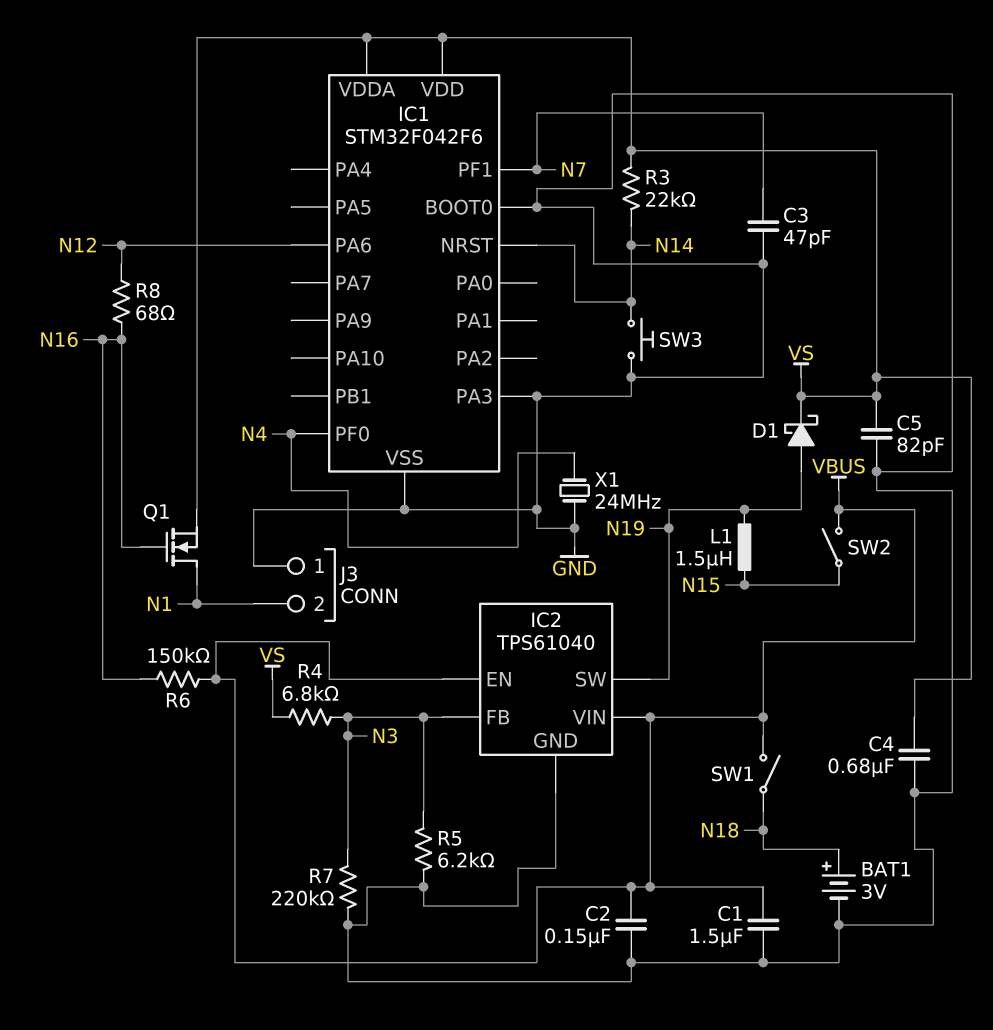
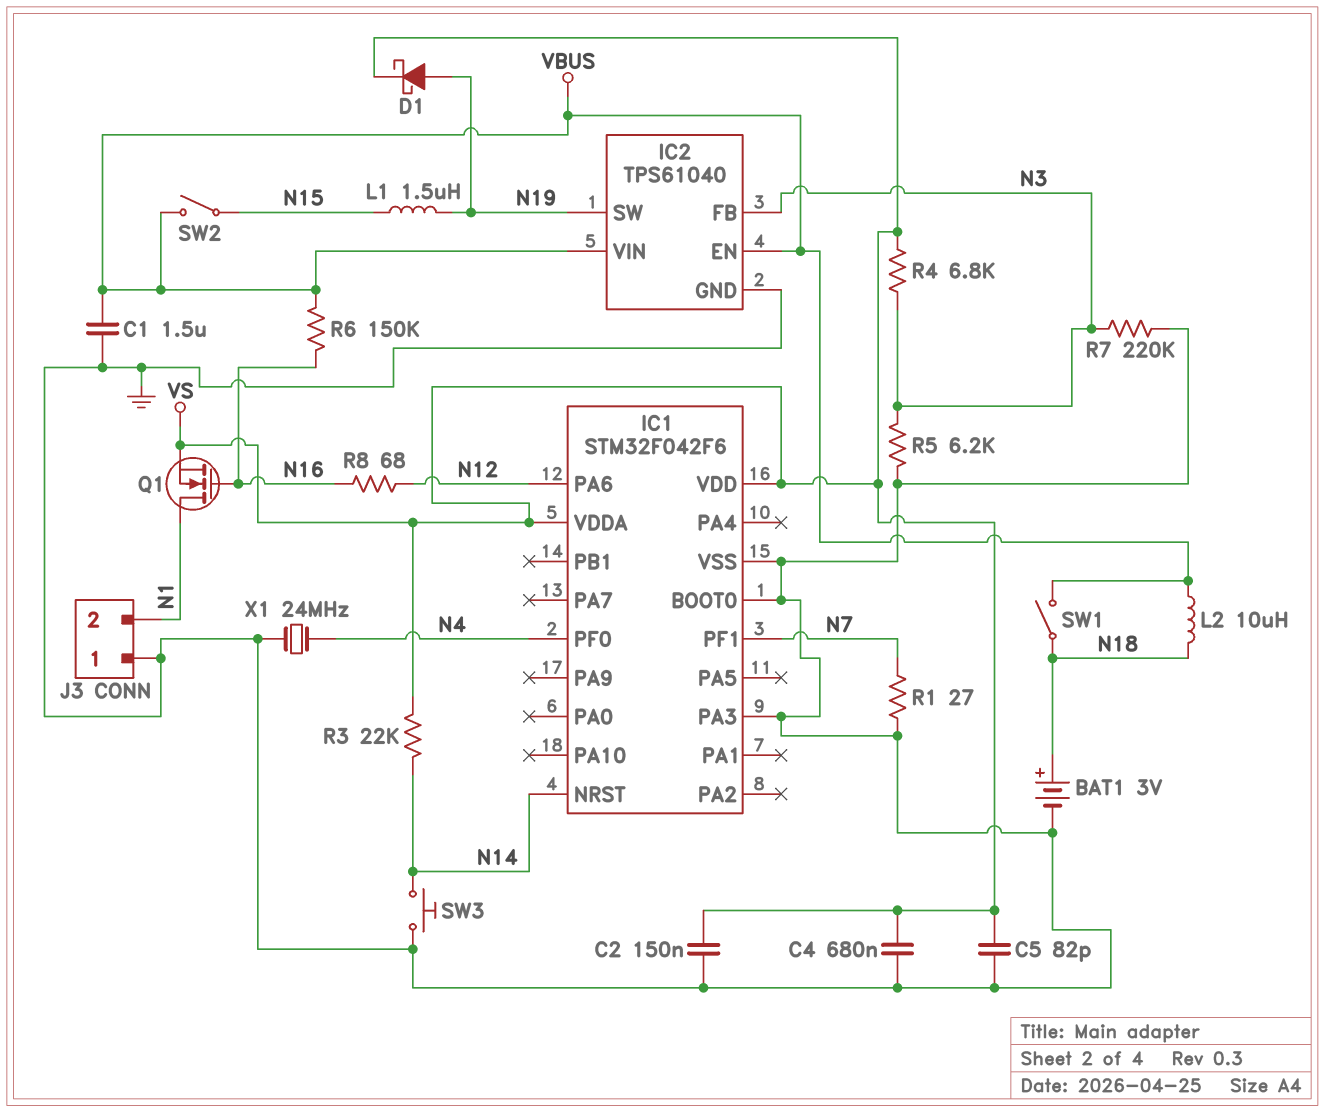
C2: 150nF (GND, VBUS) -> 150nF (GND, VS)
C3: 47pF (GND, N7) -> none
L2: none -> 10uH (N18, VBUS)
R1: none -> 27 (GND, N7)

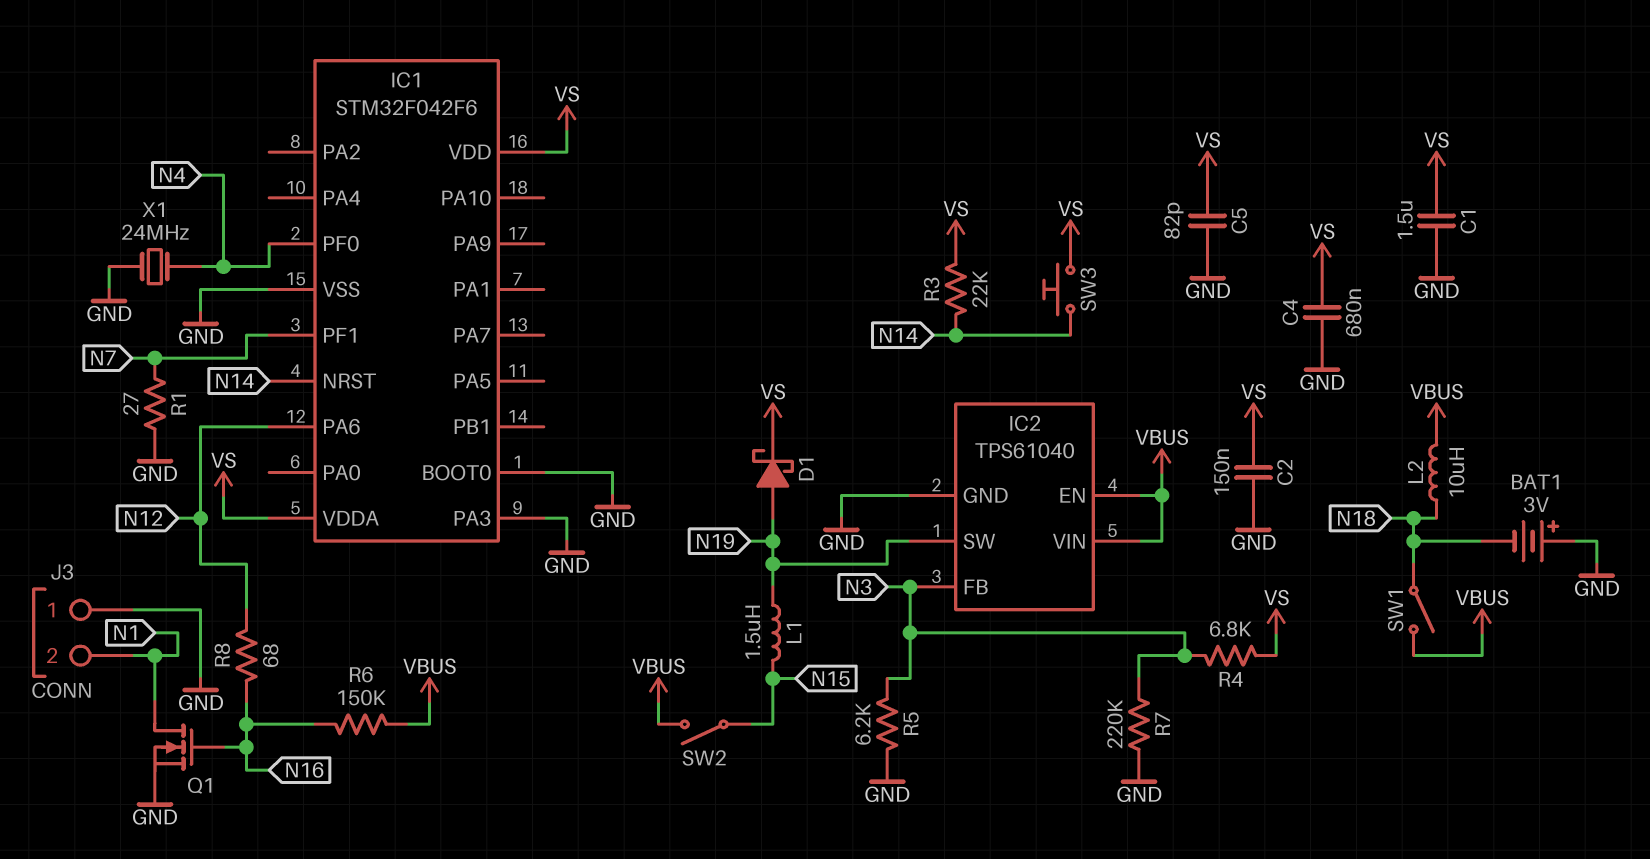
BAT1: 3V (plus N18, minus GND) -> 3V (plus GND, minus N18)
C1: 1.5uF (GND, VBUS) -> 1.5uF (GND, VS)
Q1: NMOS (G N16, D N1, S VS) -> NMOS (G N16, D N1, S GND)
SW3: button (GND, N14) -> button (N14, VS)

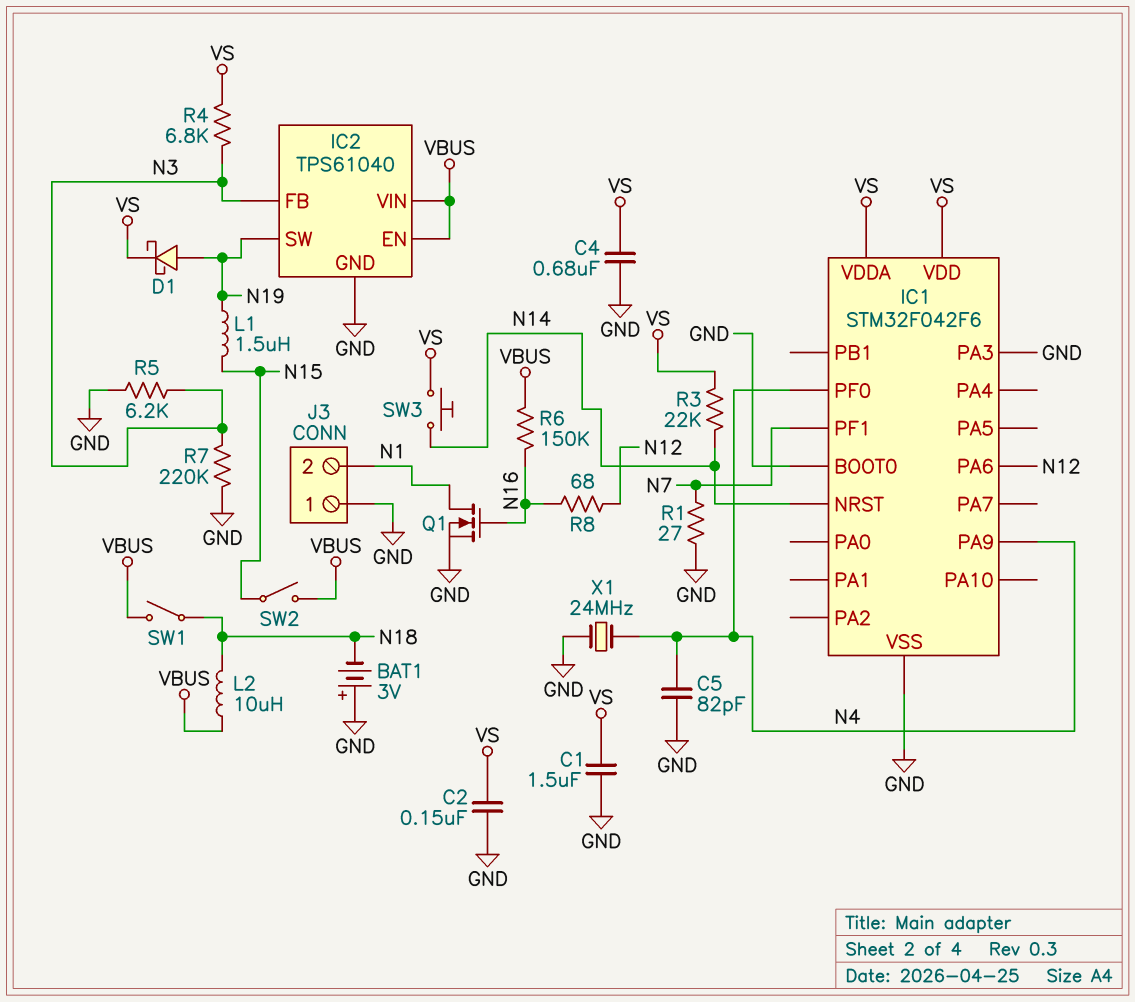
C5: 82pF (GND, VS) -> 82pF (GND, N4)
IC1 pin PA9: none -> N4

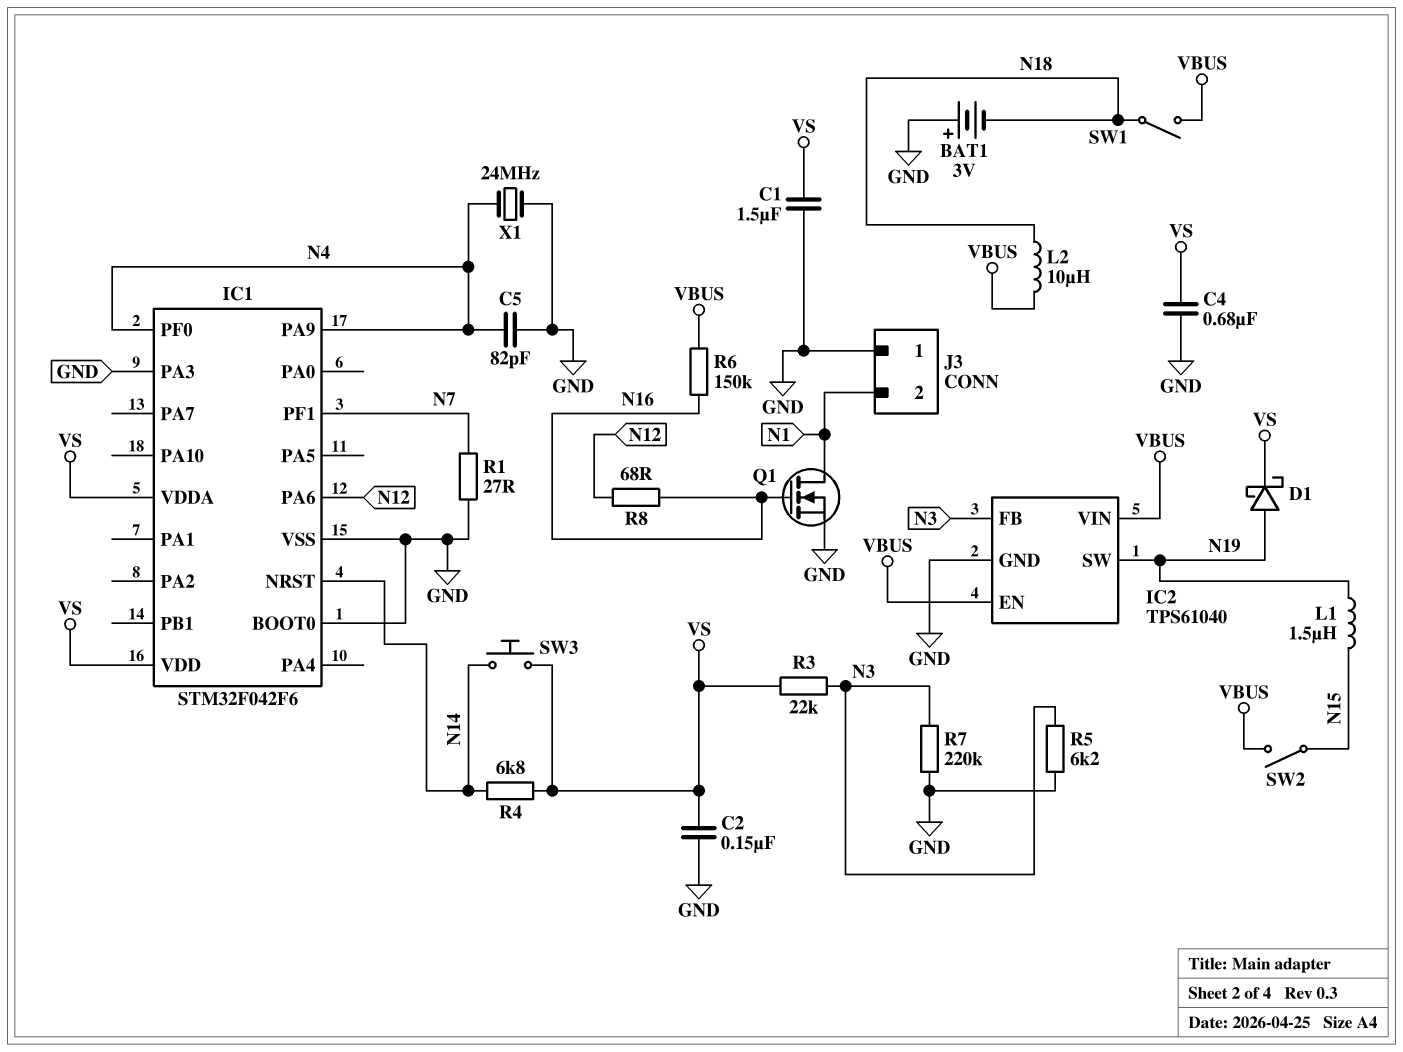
R3: 22k (N14, VS) -> 22k (N3, VS)
R4: 6.8k (N3, VS) -> 6.8k (N14, VS)

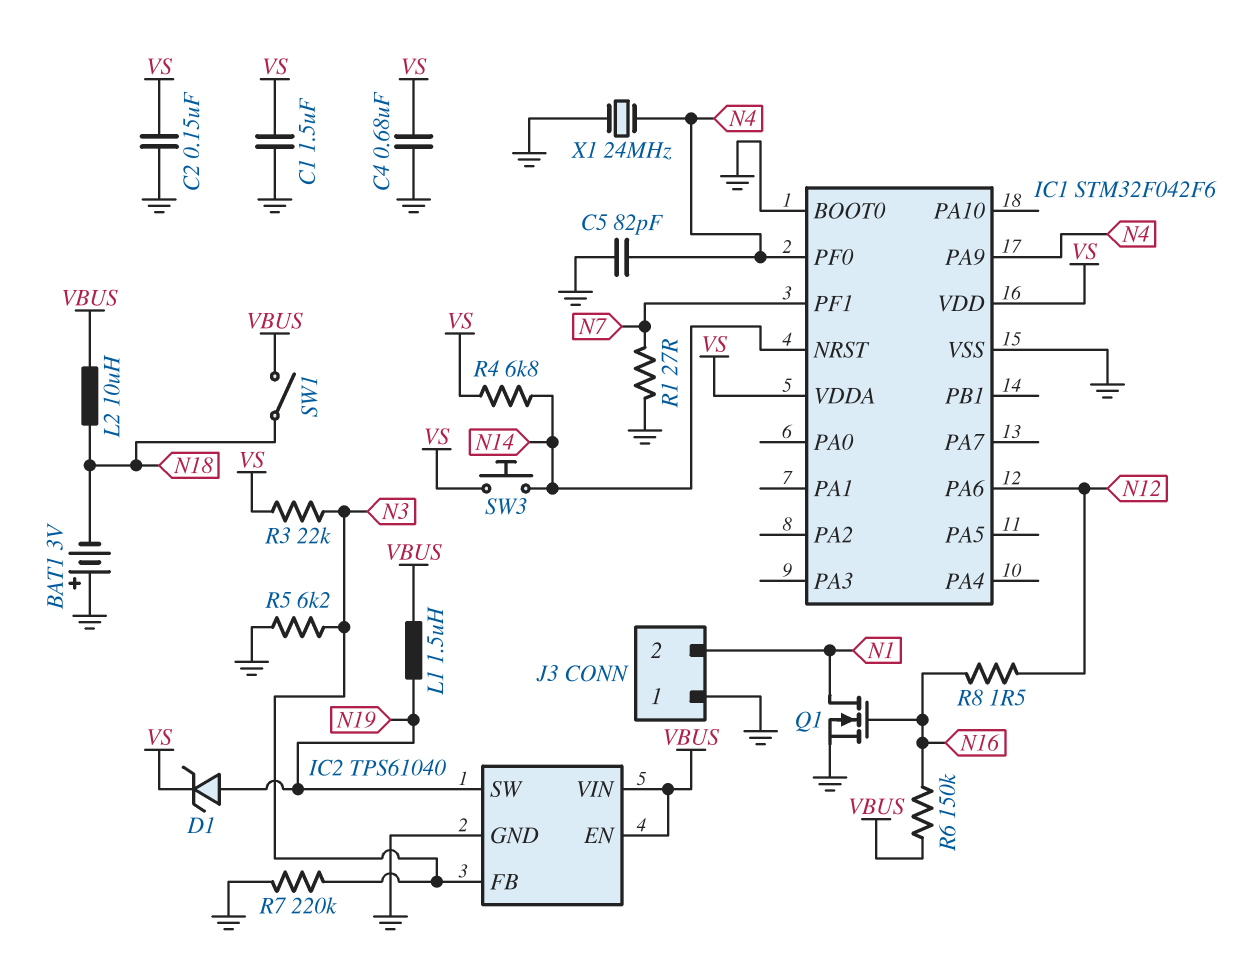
D1: schottky (A N19, K VS) -> zener (A N19, K VS)
IC1 pin PA3: GND -> none
L1: 1.5uH (N15, N19) -> 1.5uH (N19, VBUS)
R8: 68 (N12, N16) -> 1.5 (N12, N16)
SW2: switch (N15, VBUS) -> none

